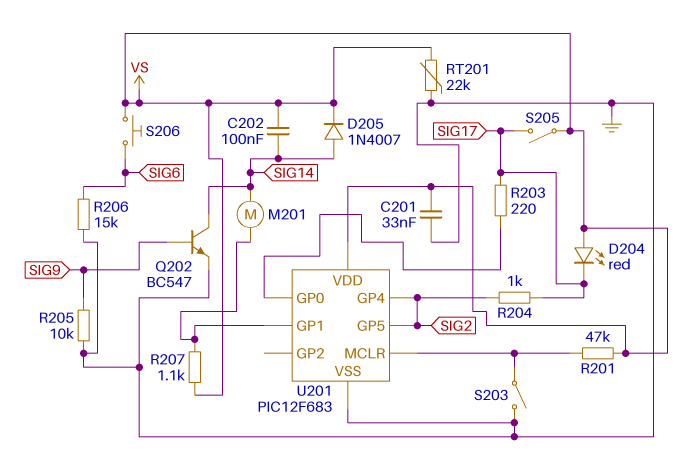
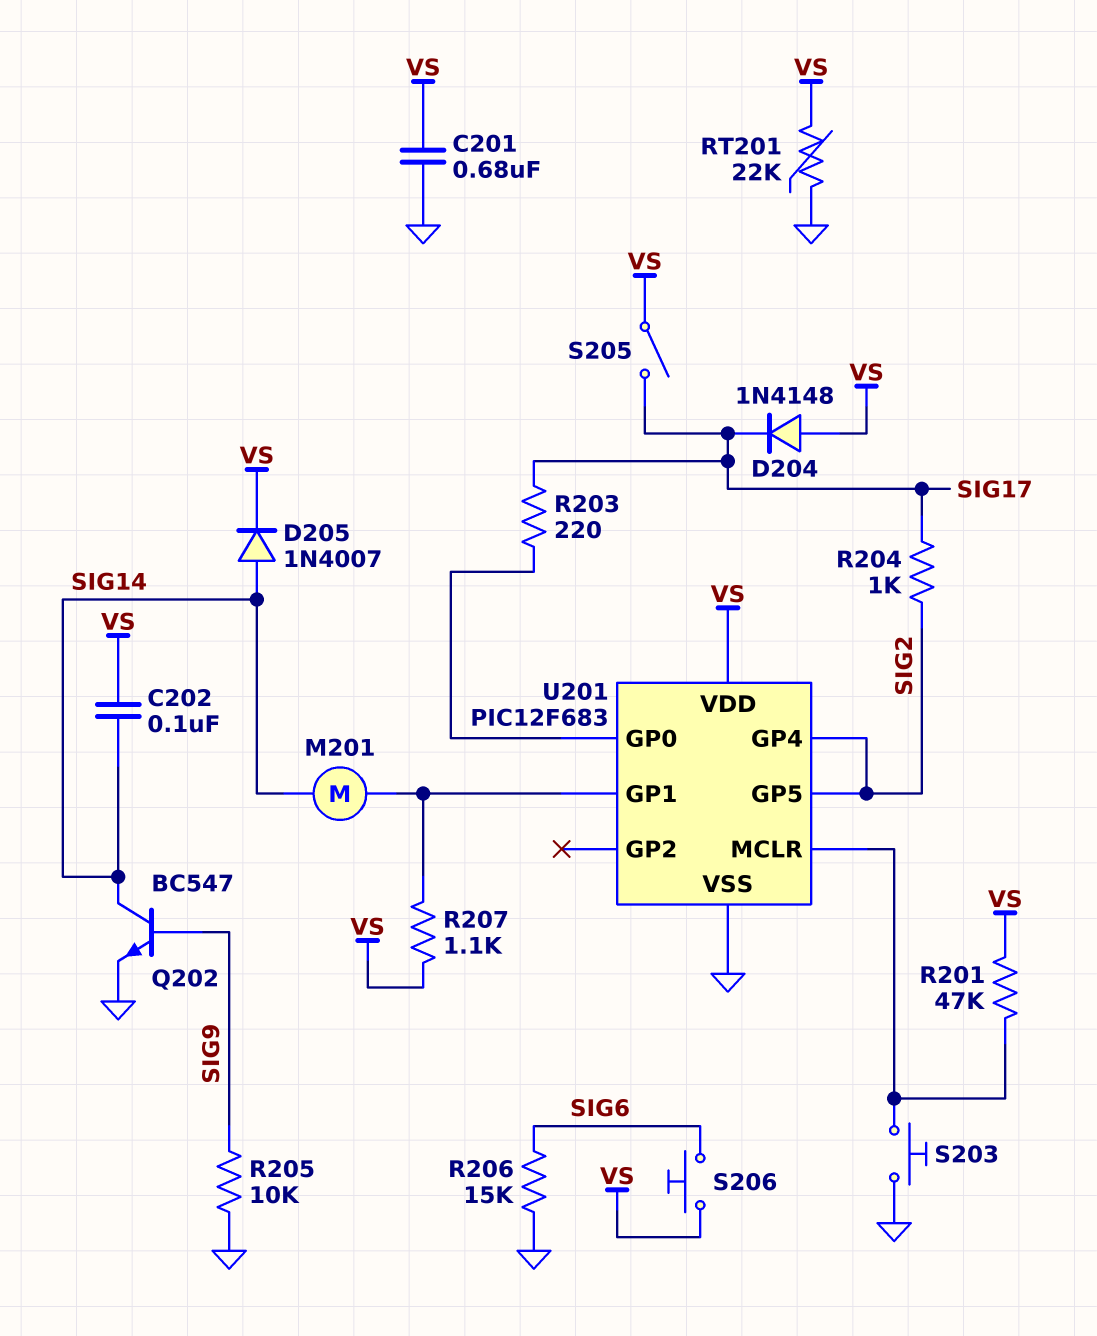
C201: 33nF (GND, VS) -> 680nF (GND, VS)
D204: LED red (A VS, K SIG17) -> diode 1N4148 (A VS, K SIG17)
S203: switch (GND, U201/MCLR) -> button (GND, U201/MCLR)

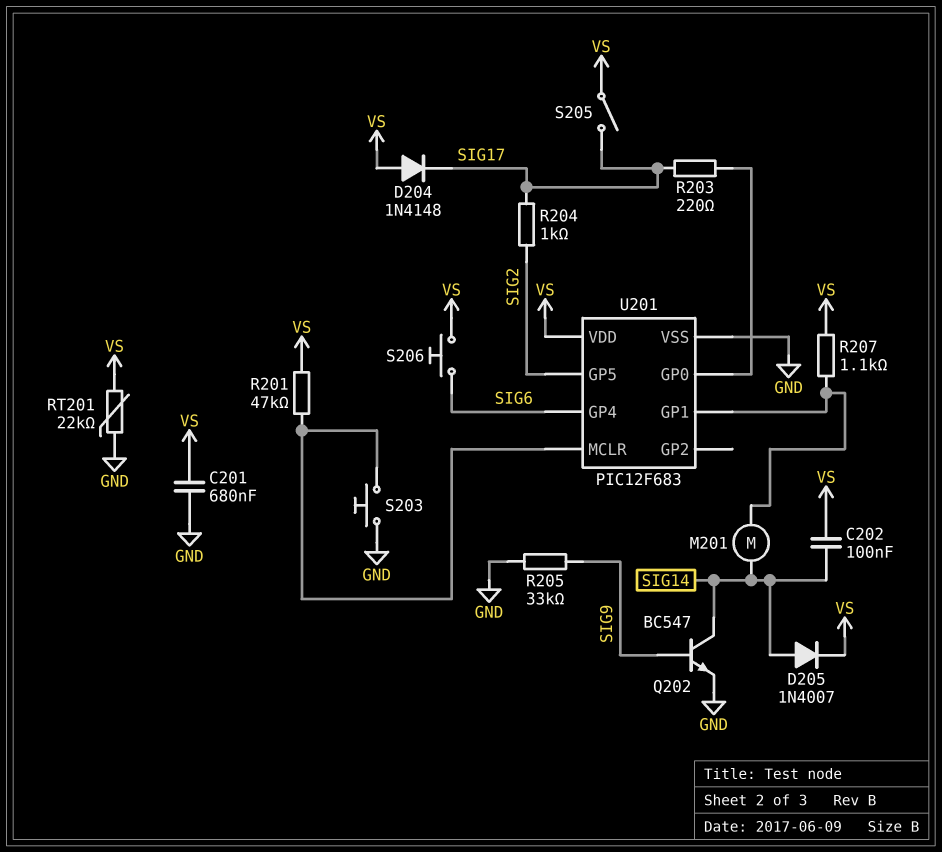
R205: 10k (GND, SIG9) -> 33k (GND, SIG9)
R206: 15k (GND, SIG6) -> none
U201 pin GP4: SIG2 -> SIG6

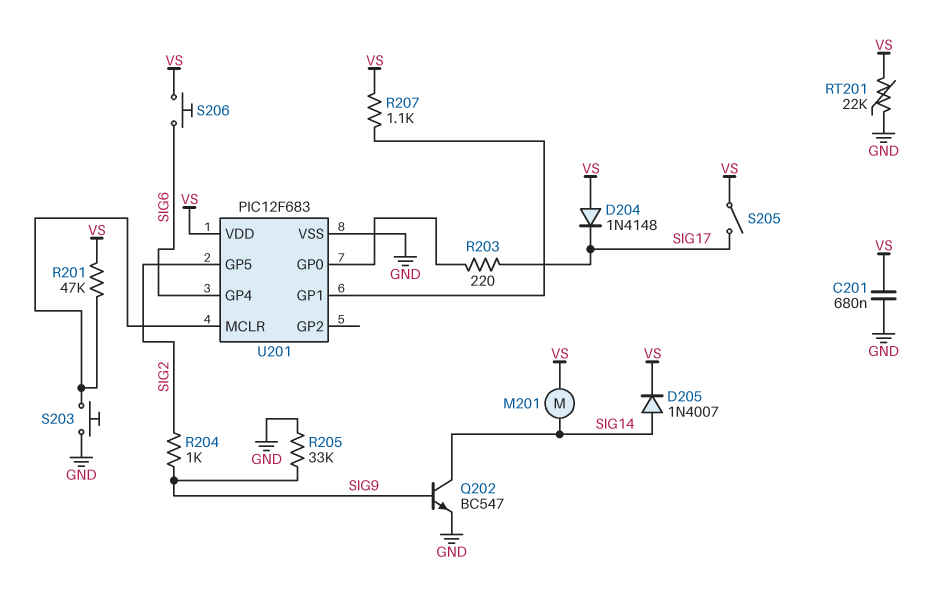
C202: 100nF (SIG14, VS) -> none
M201: motor (SIG14, U201/GP1) -> motor (SIG14, VS)
R204: 1k (SIG2, SIG17) -> 1k (SIG2, SIG9)

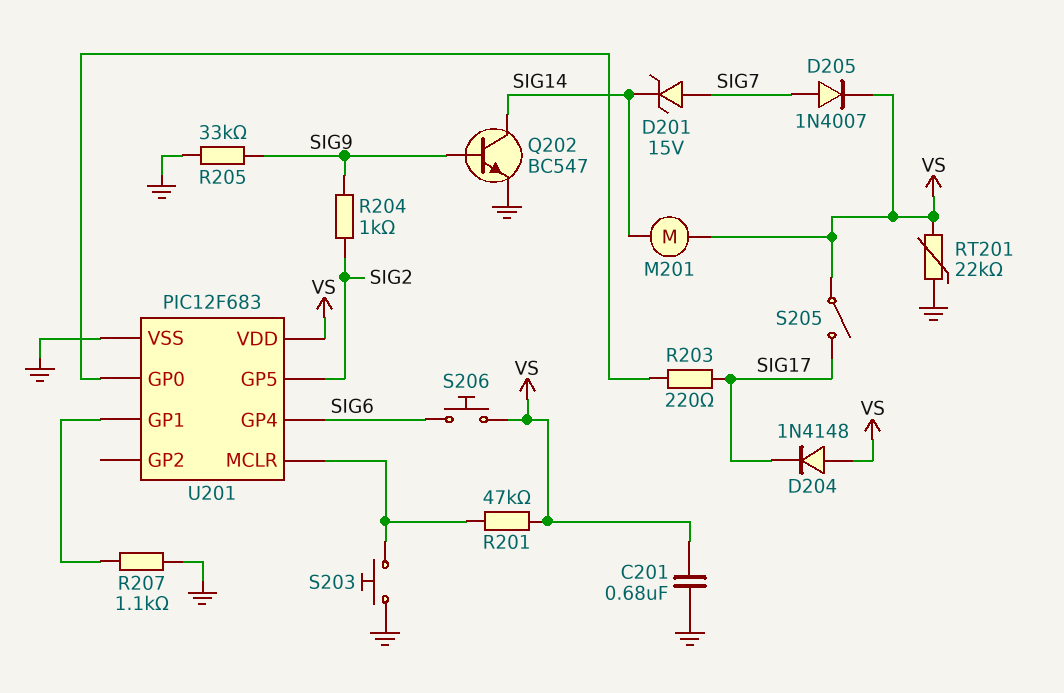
D201: none -> zener 15V (A SIG7, K SIG14)
D205: diode 1N4007 (A SIG14, K VS) -> diode 1N4007 (A SIG7, K VS)
R207: 1.1k (U201/GP1, VS) -> 1.1k (GND, U201/GP1)

